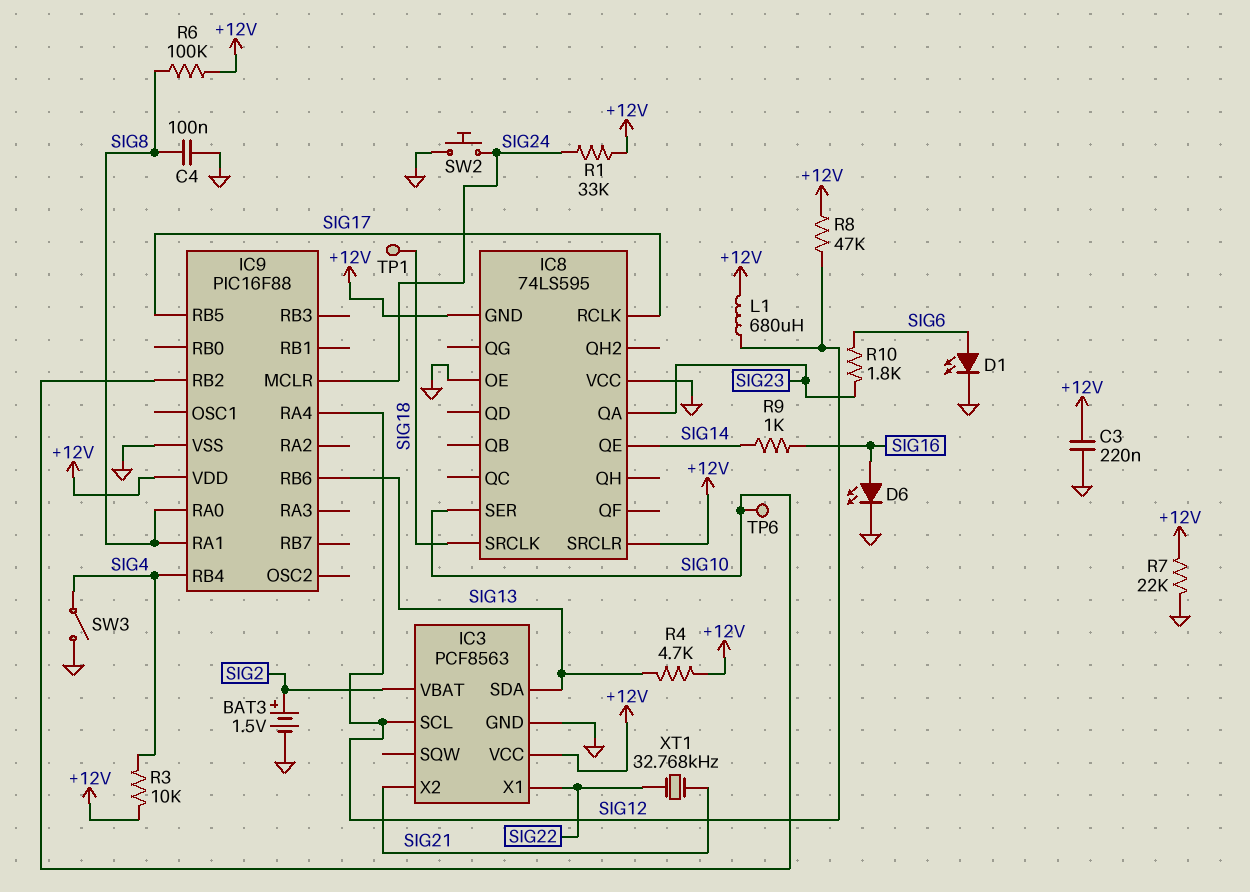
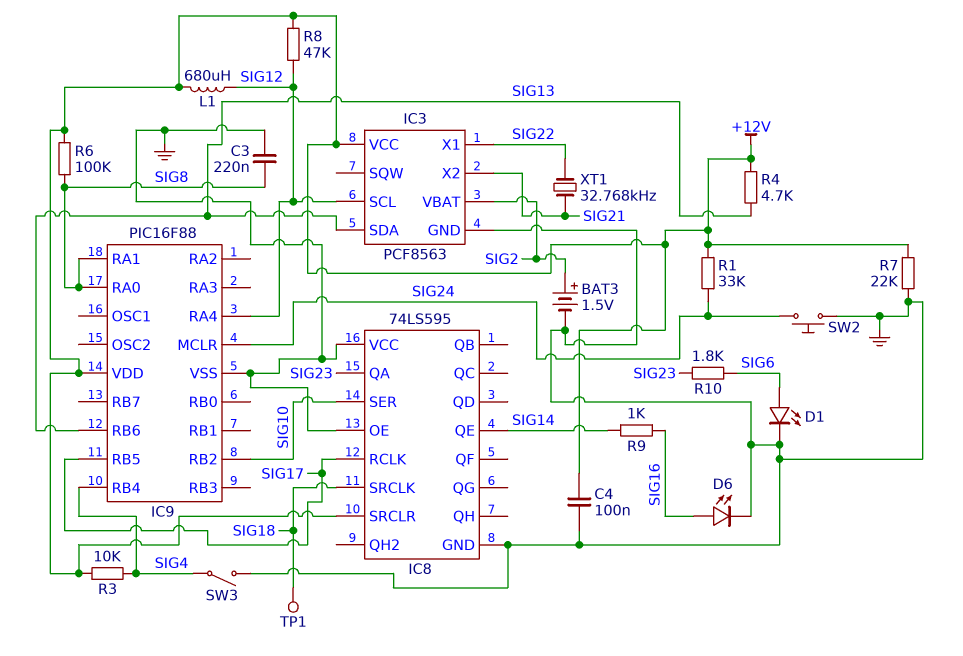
C3: 220nF (+12V, GND) -> 220nF (GND, SIG8)
C4: 100nF (GND, SIG8) -> 100nF (+12V, GND)
IC8 pin GND: +12V -> GND
TP6: test point (SIG10) -> none

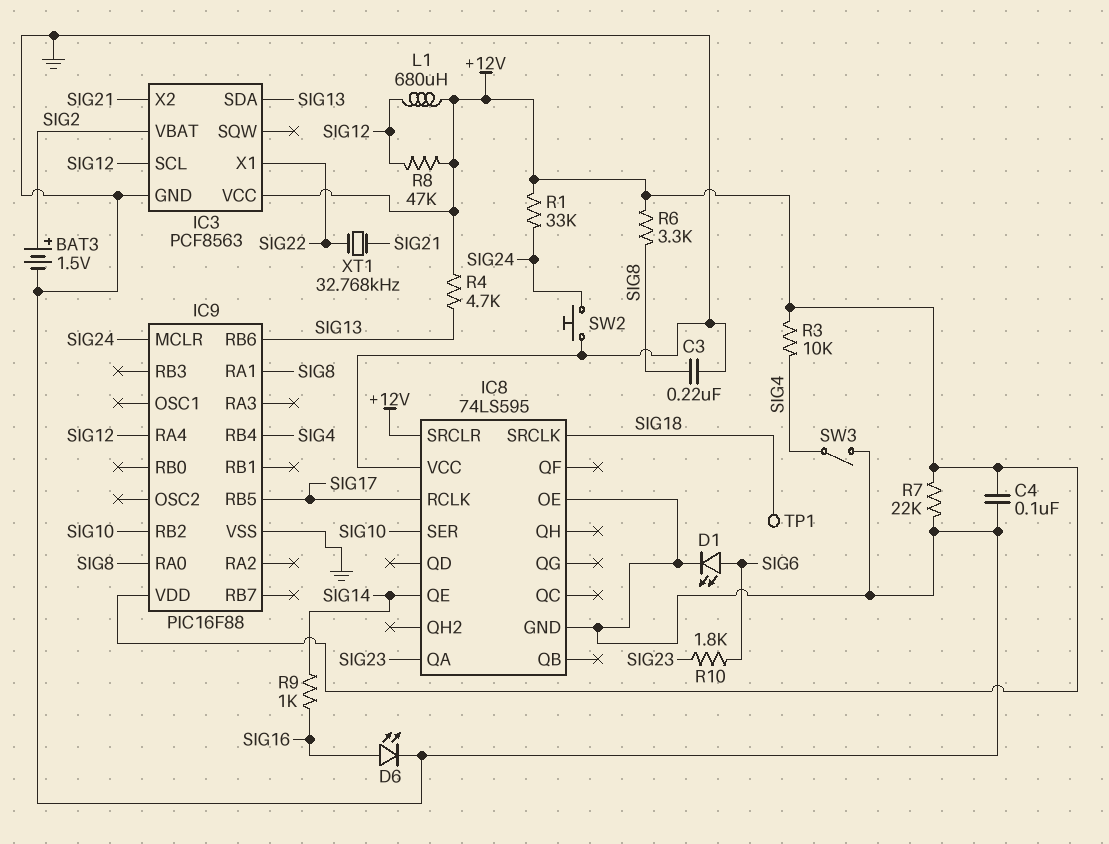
R6: 100k (+12V, SIG8) -> 3.3k (+12V, SIG8)

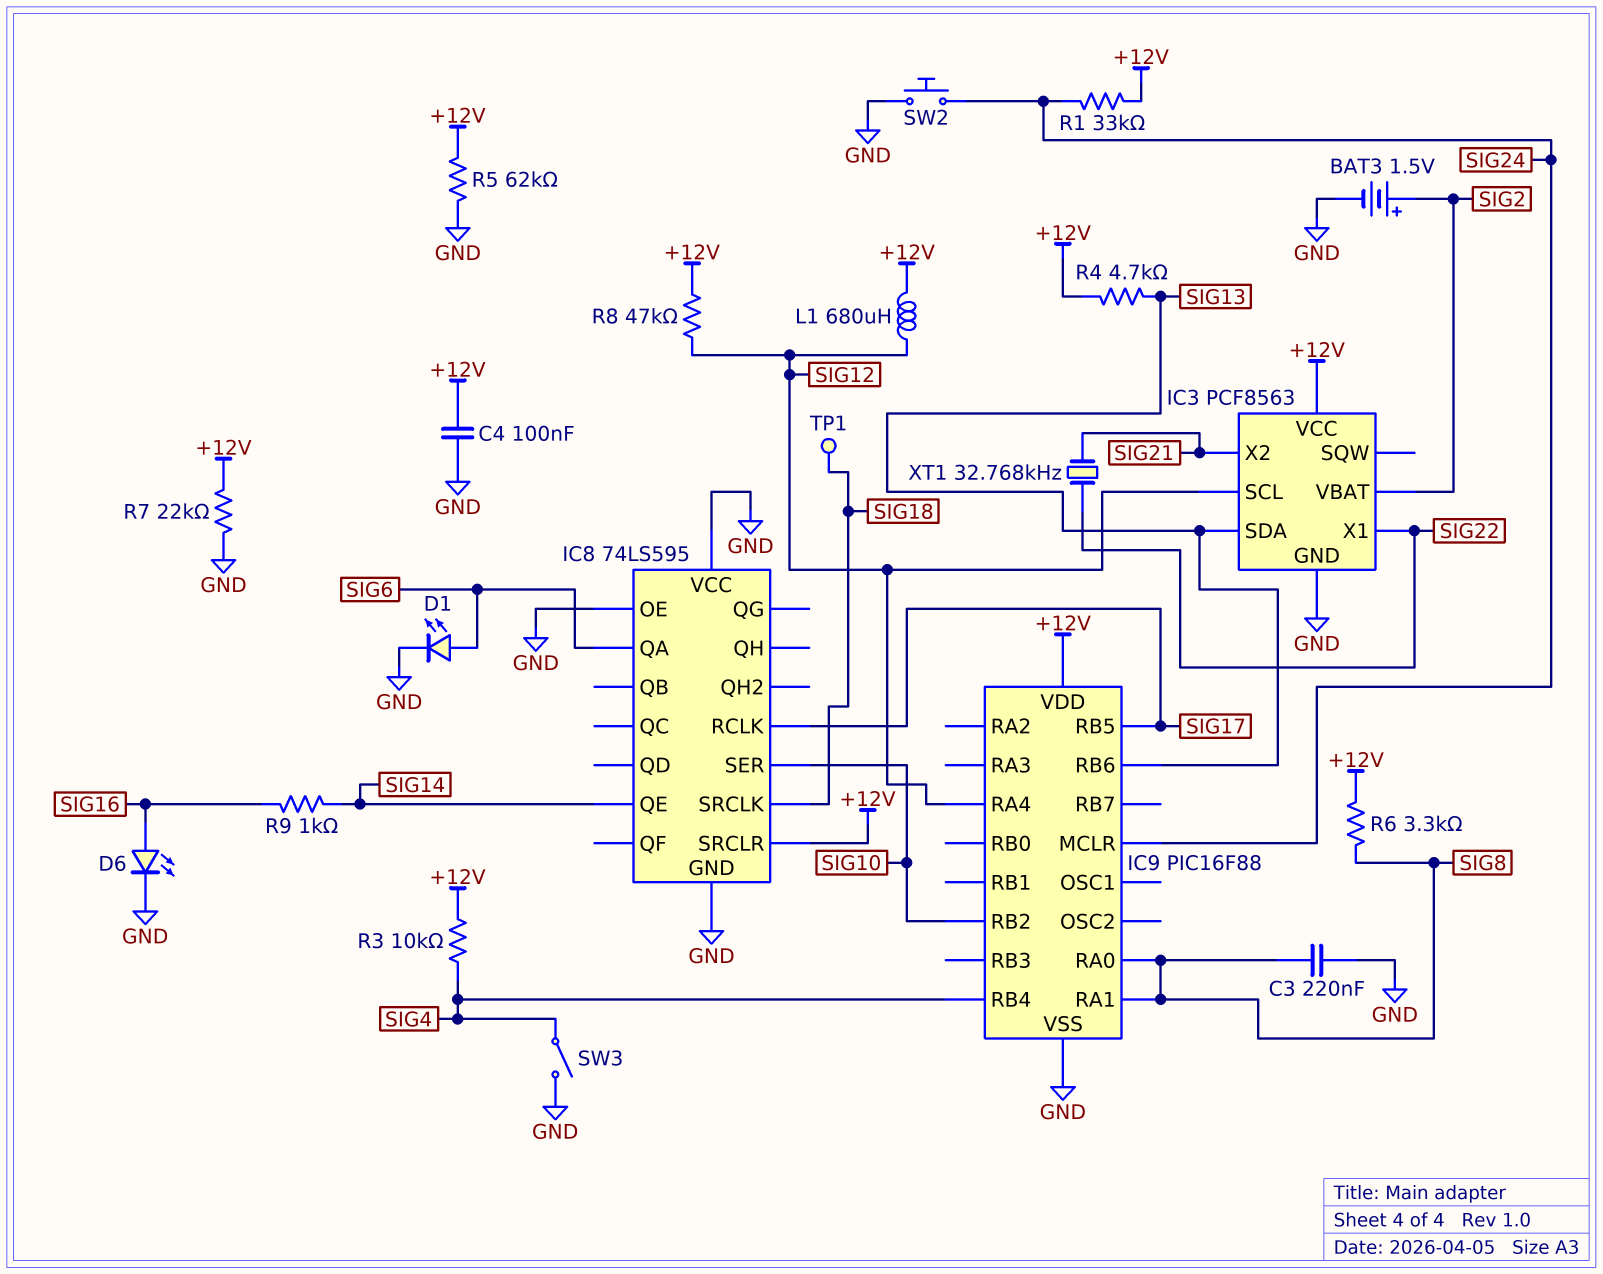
IC8 pin QA: SIG23 -> SIG6
R5: none -> 62k (+12V, GND)
R10: 1.8k (SIG6, SIG23) -> none

